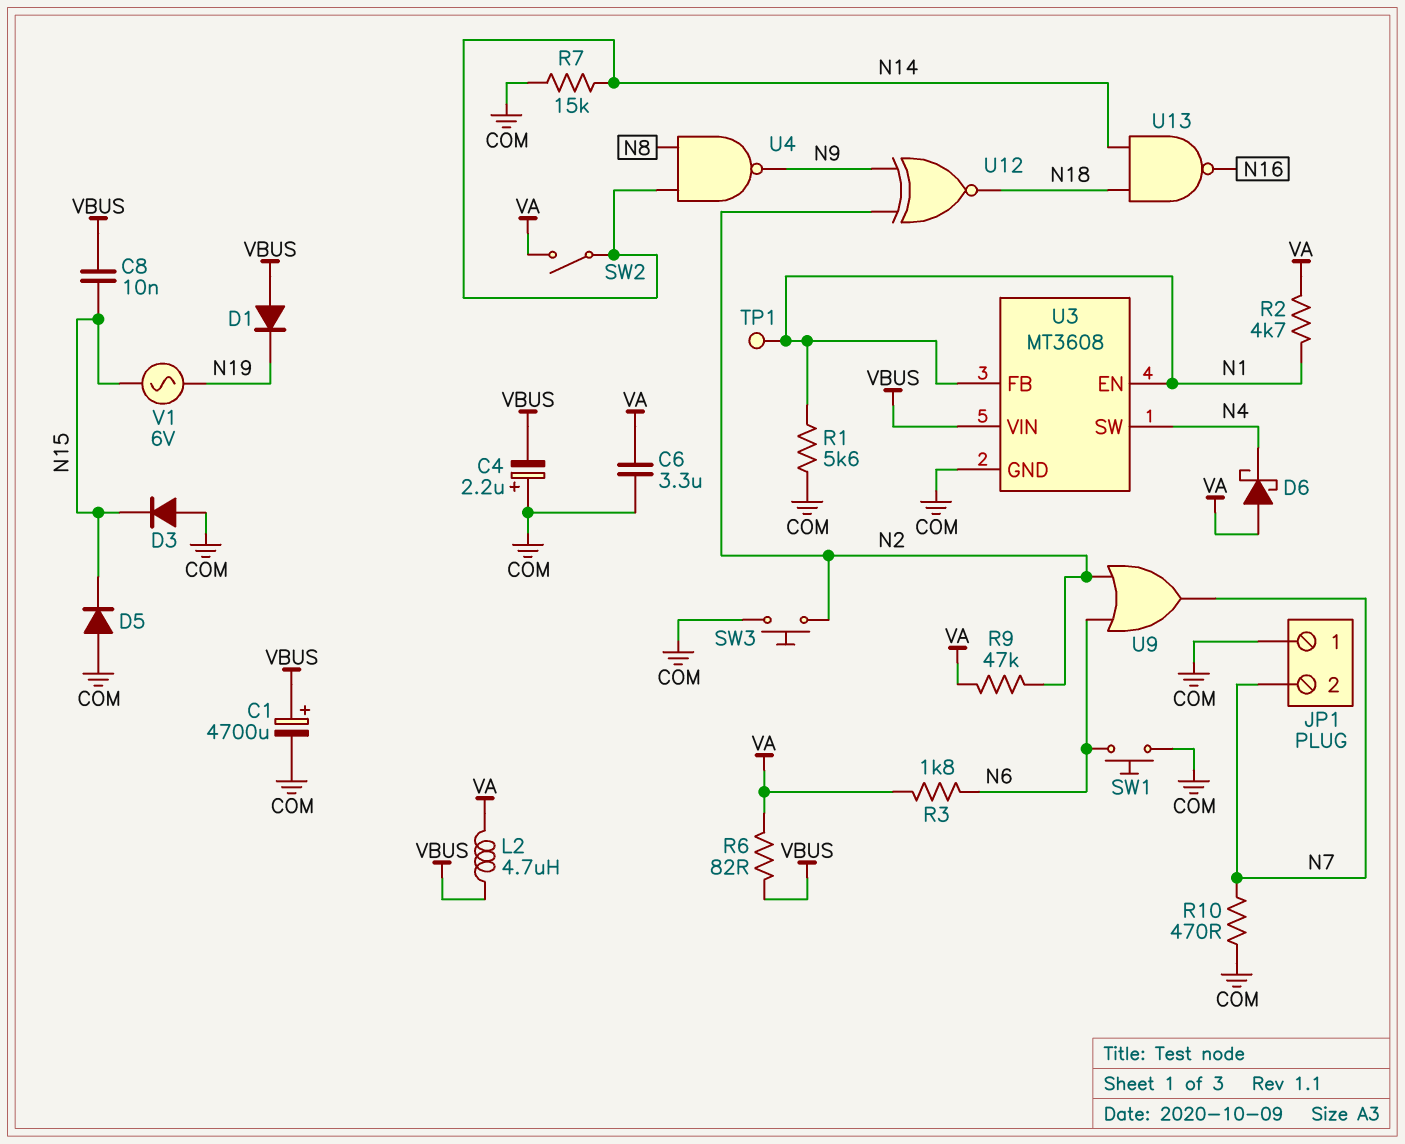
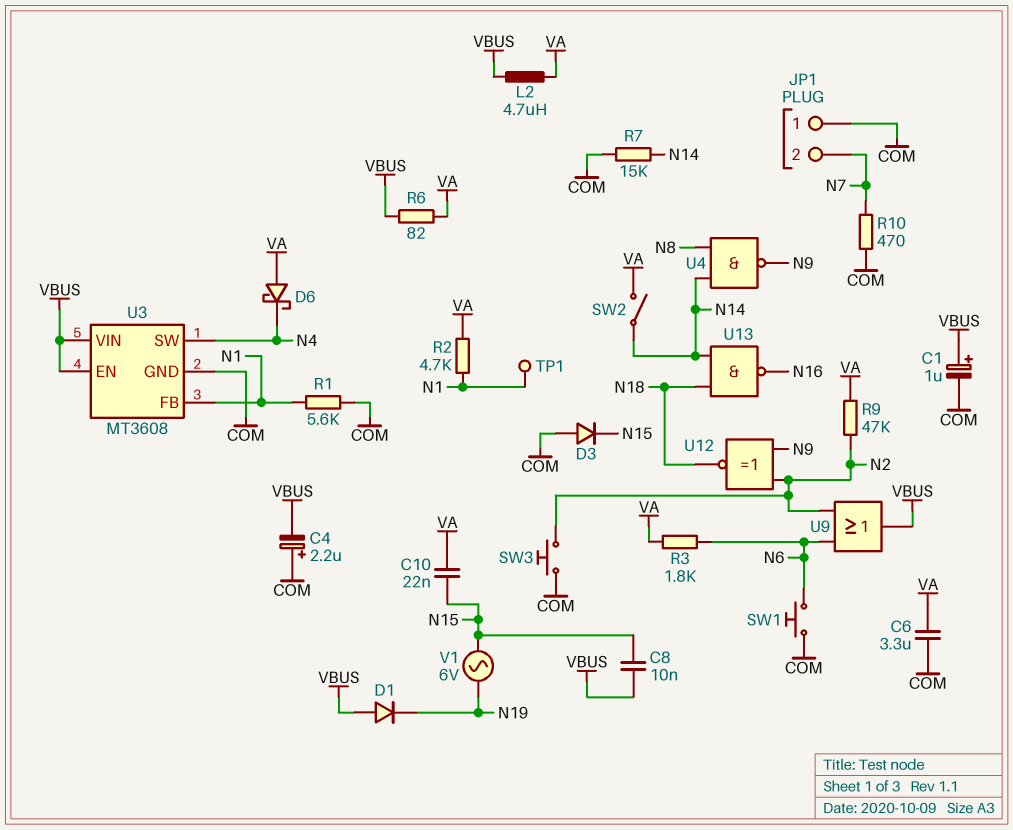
C1: 4700uF (plus VBUS, minus COM) -> 1uF (plus VBUS, minus COM)
C10: none -> 22nF (N15, VA)
D5: diode (A COM, K N15) -> none
U3 pin EN: N1 -> VBUS
U9: OR (in N2, in N6, out N7) -> OR (in N2, in N6, out VBUS)

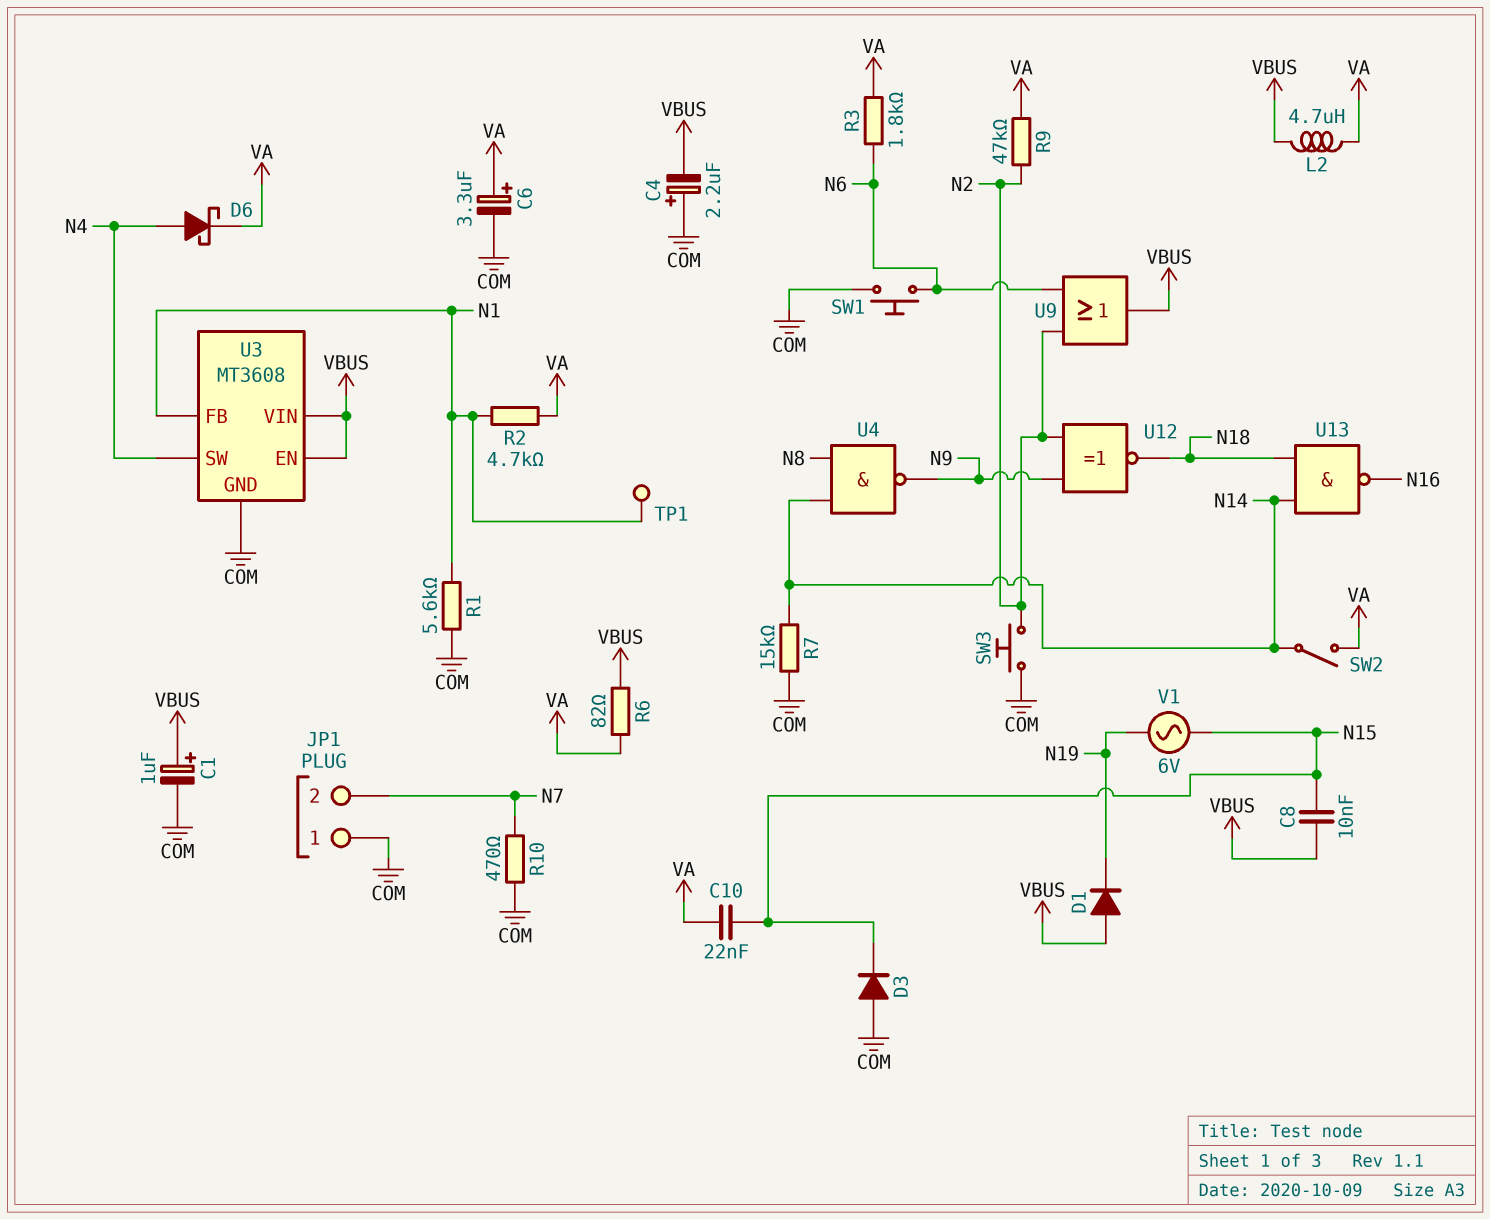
C6: 3.3uF (COM, VA) -> 3.3uF (plus VA, minus COM)
D6: schottky (A VA, K N4) -> schottky (A N4, K VA)

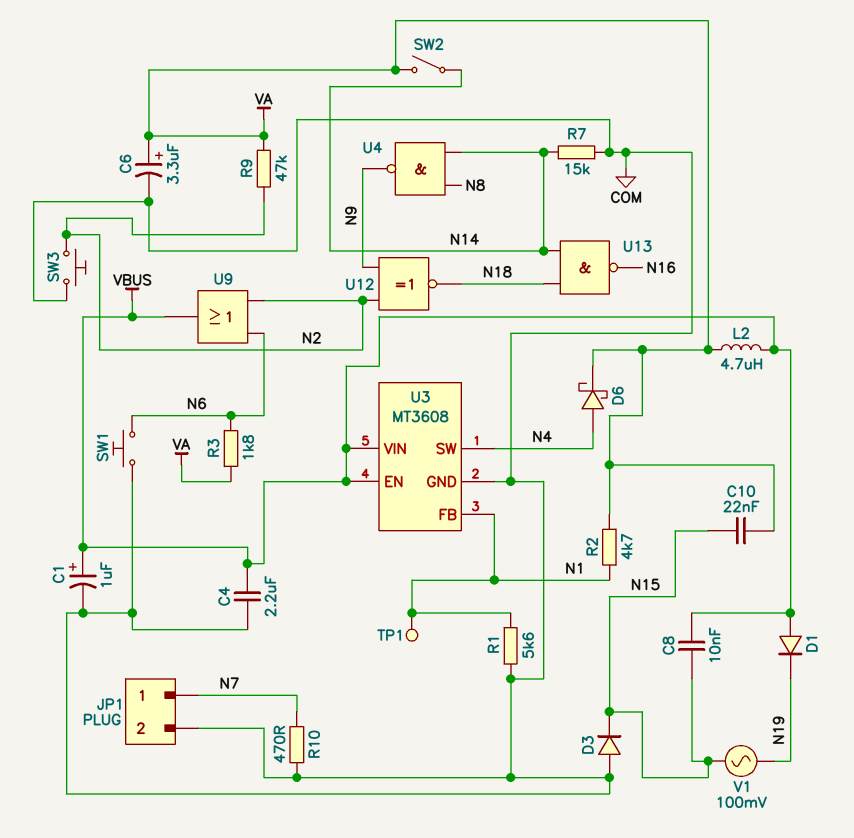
C4: 2.2uF (plus COM, minus VBUS) -> 2.2uF (COM, VBUS)
JP1 pin 1: COM -> N7
JP1 pin 2: N7 -> COM
R6: 82 (VA, VBUS) -> none
V1: AC 6V (N15, N19) -> AC 100mV (N15, N19)

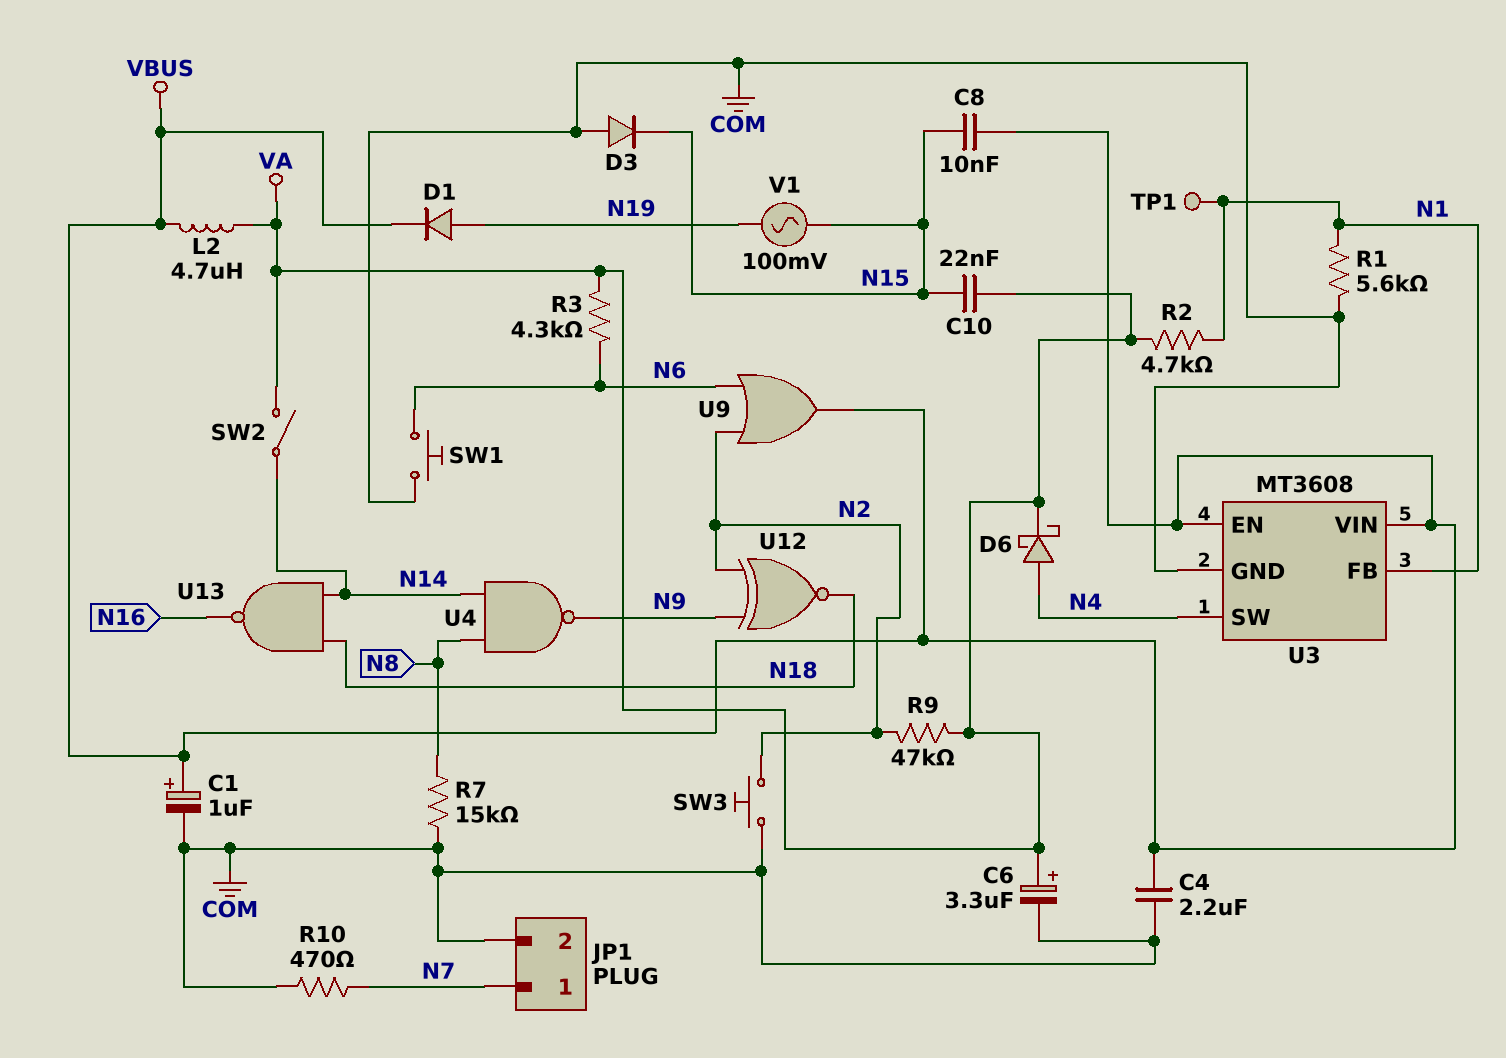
D1: diode (A VBUS, K N19) -> diode (A N19, K VBUS)
R3: 1.8k (N6, VA) -> 4.3k (N6, VA)
R7: 15k (COM, N14) -> 15k (COM, N8)

